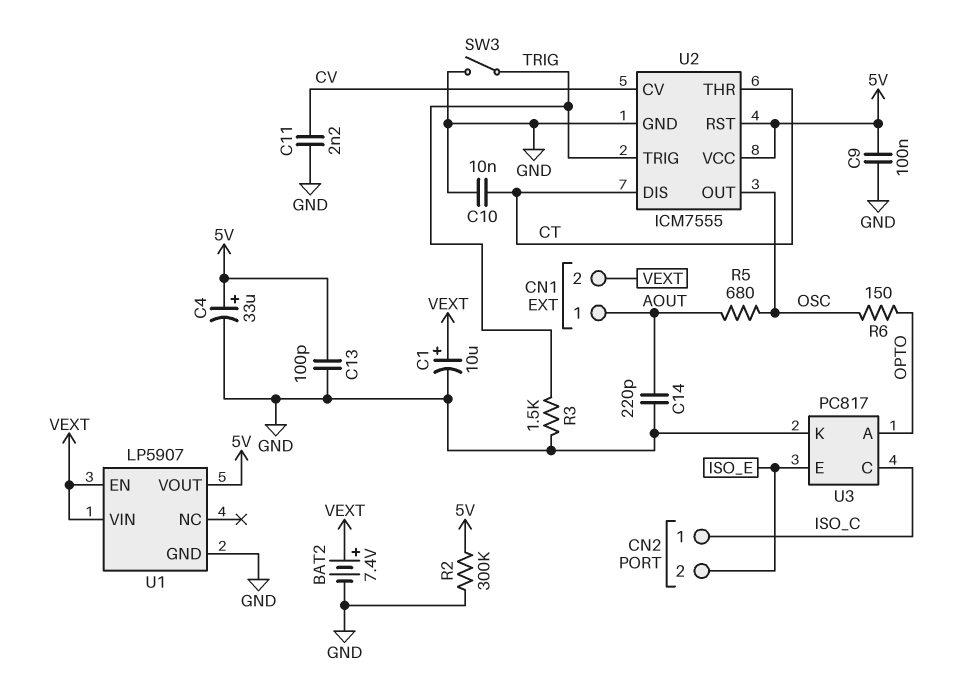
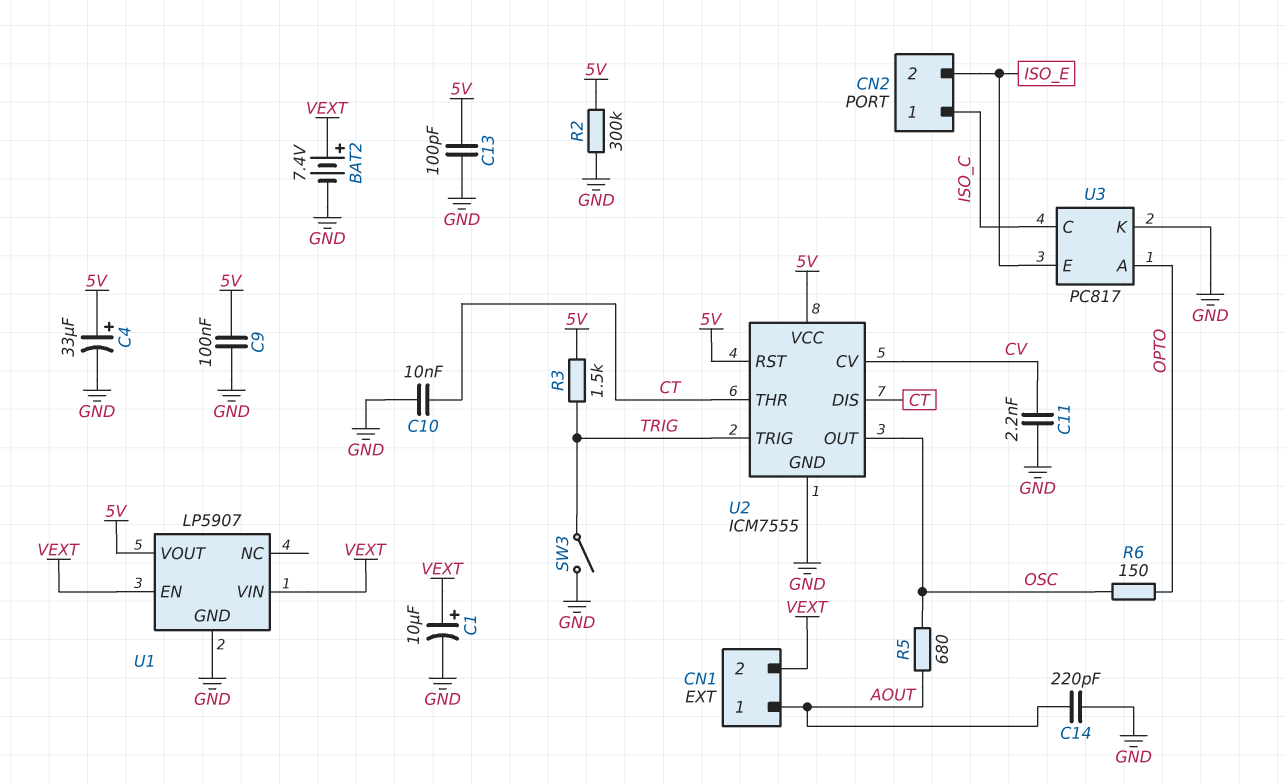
R3: 1.5k (GND, TRIG) -> 1.5k (5V, TRIG)

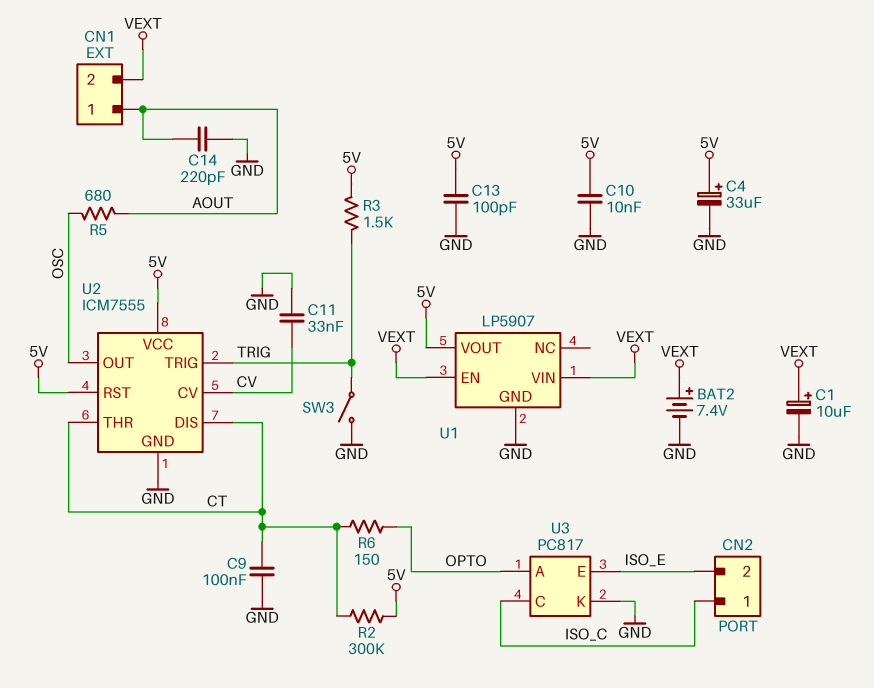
C9: 100nF (5V, GND) -> 100nF (CT, GND)
C10: 10nF (CT, GND) -> 10nF (5V, GND)
C11: 2.2nF (CV, GND) -> 33nF (CV, GND)
R2: 300k (5V, GND) -> 300k (5V, CT)
R6: 150 (OPTO, OSC) -> 150 (CT, OPTO)

